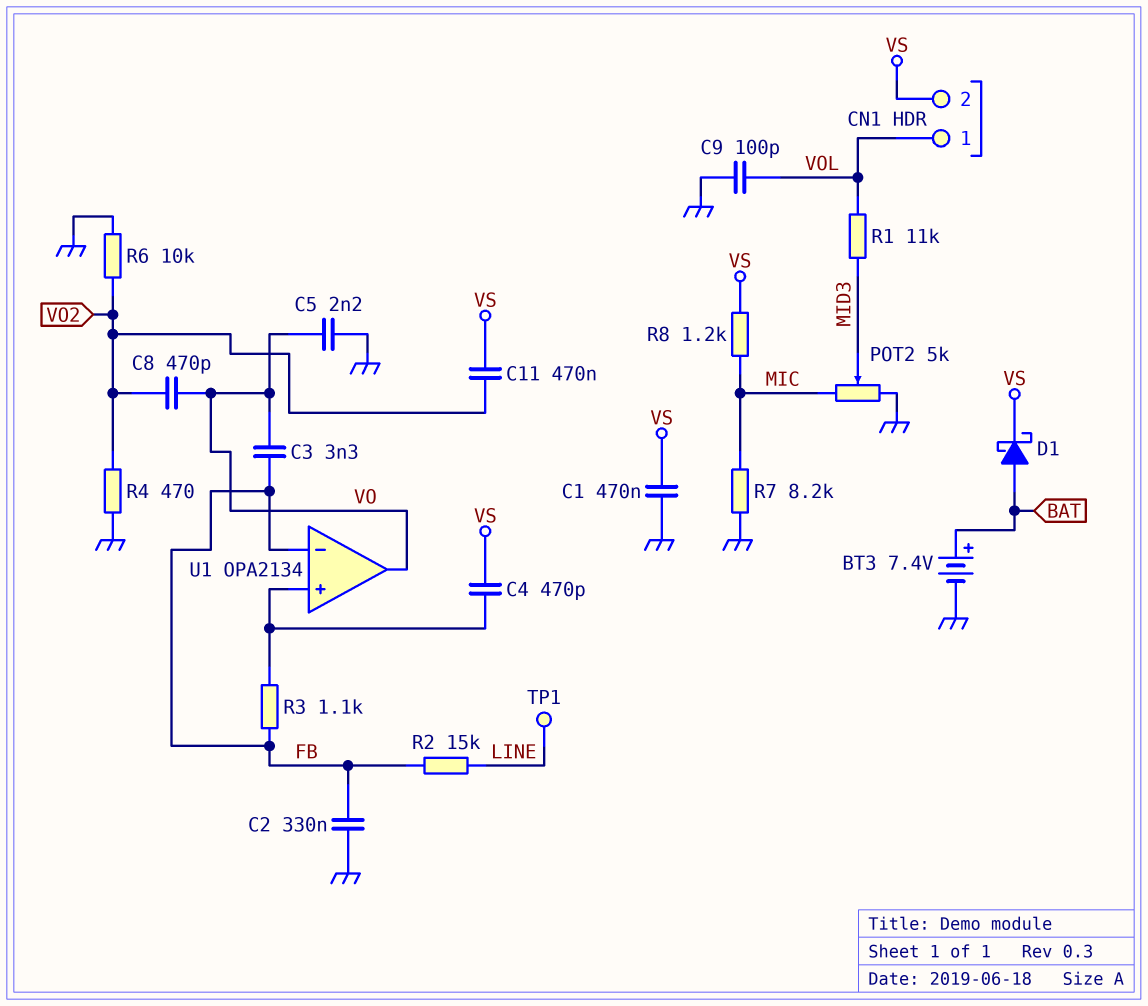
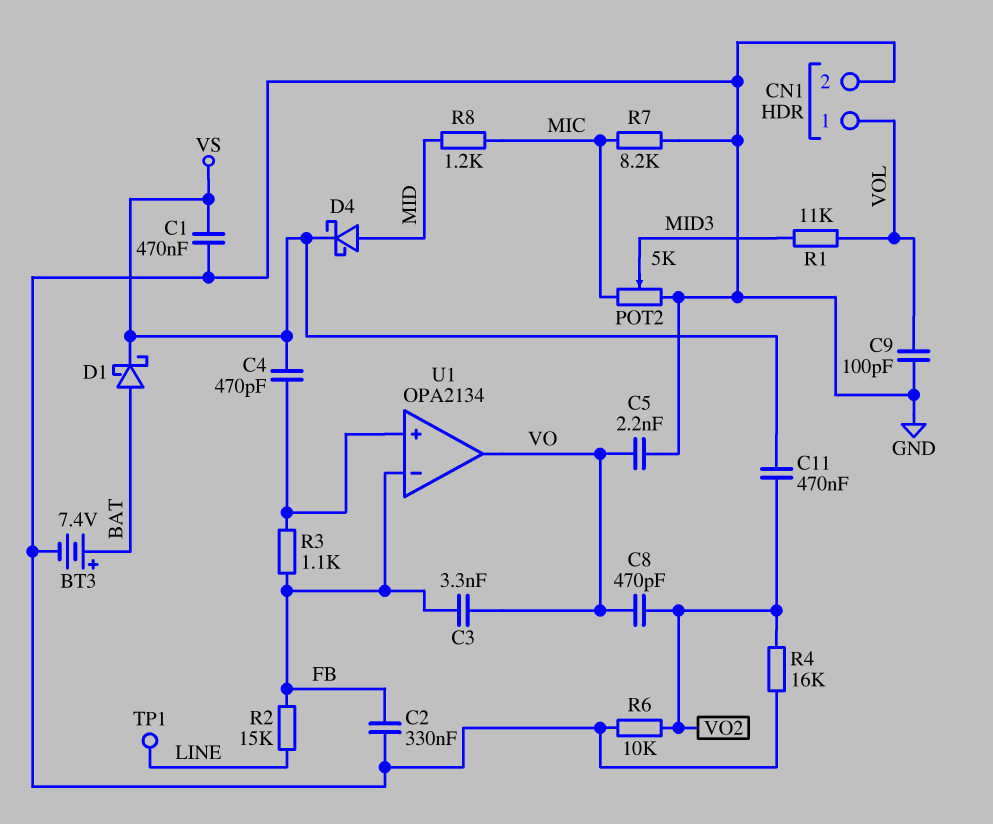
CN1 pin 2: VS -> GND
D4: none -> schottky (A MID, K VS)
R4: 470 (GND, VO2) -> 16k (GND, VO2)
R8: 1.2k (MIC, VS) -> 1.2k (MIC, MID)

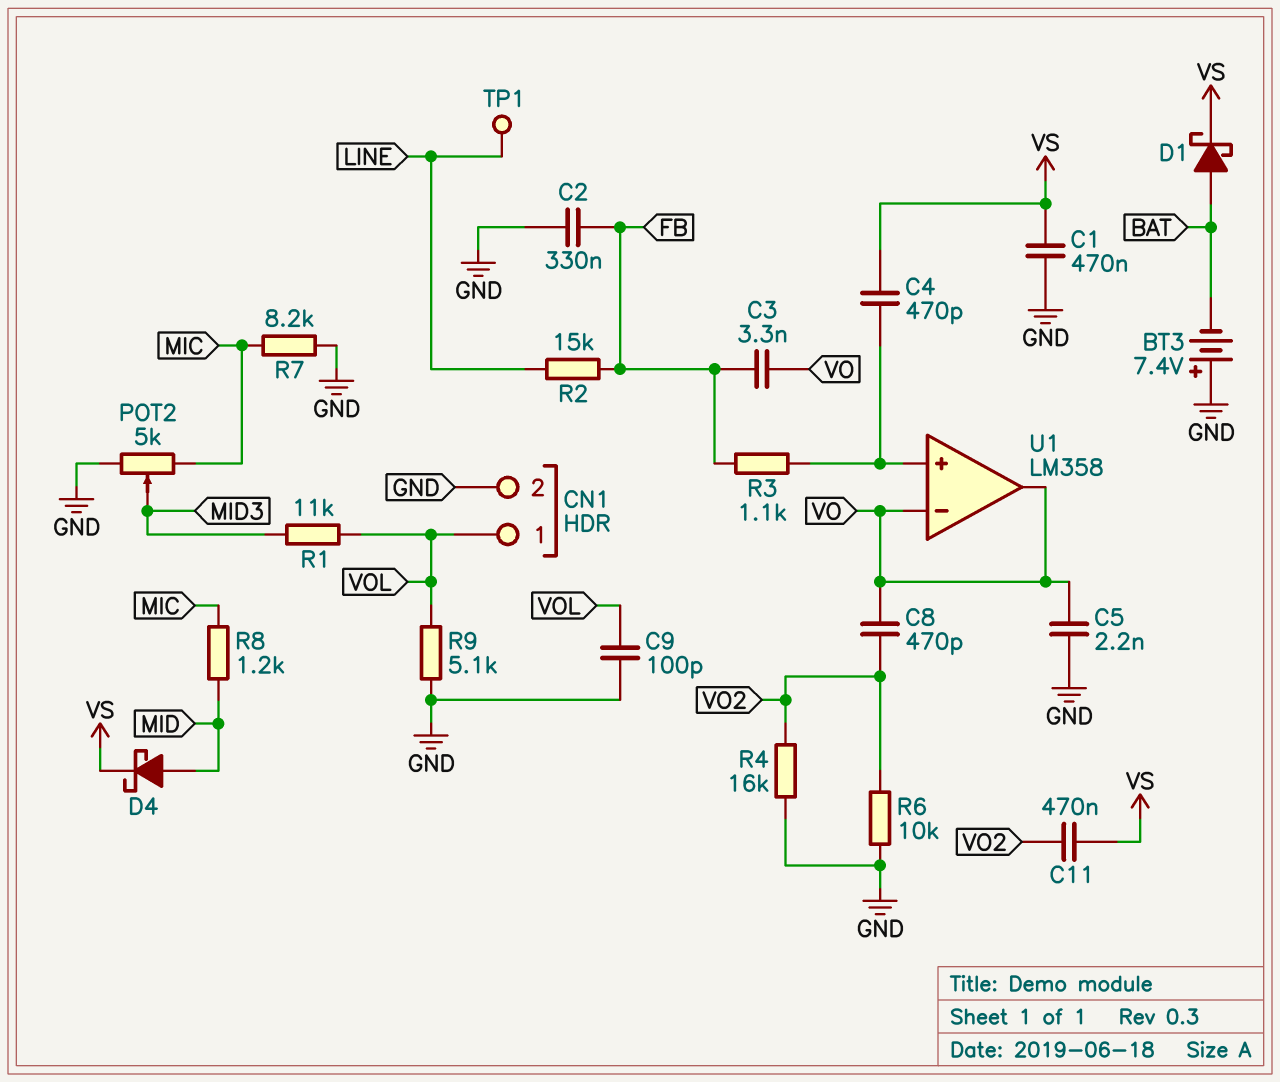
BT3: 7.4V (plus BAT, minus GND) -> 7.4V (plus GND, minus BAT)
R9: none -> 5.1k (GND, VOL)
U1: OPA2134 -> LM358
U1 pin in-: FB -> VO

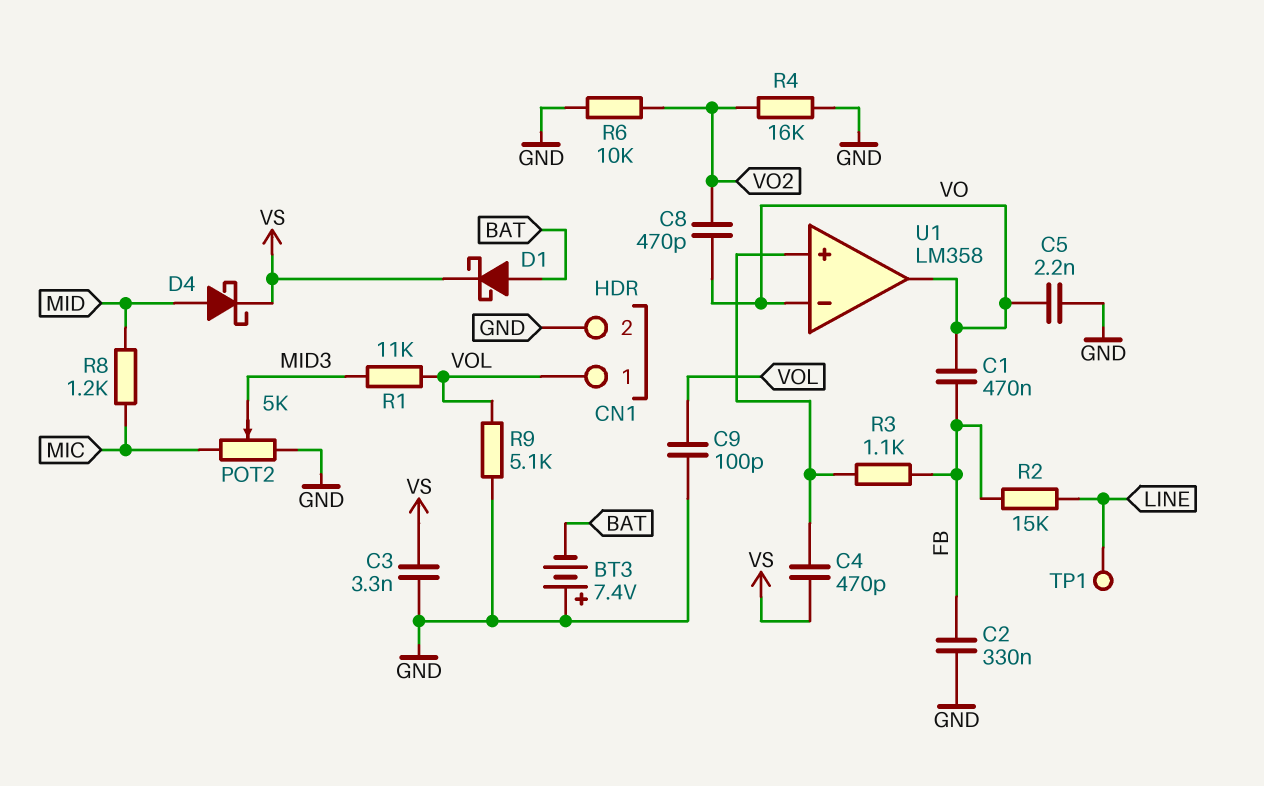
C1: 470nF (GND, VS) -> 470nF (FB, VO)
C3: 3.3nF (FB, VO) -> 3.3nF (GND, VS)
C11: 470nF (VO2, VS) -> none
R7: 8.2k (GND, MIC) -> none

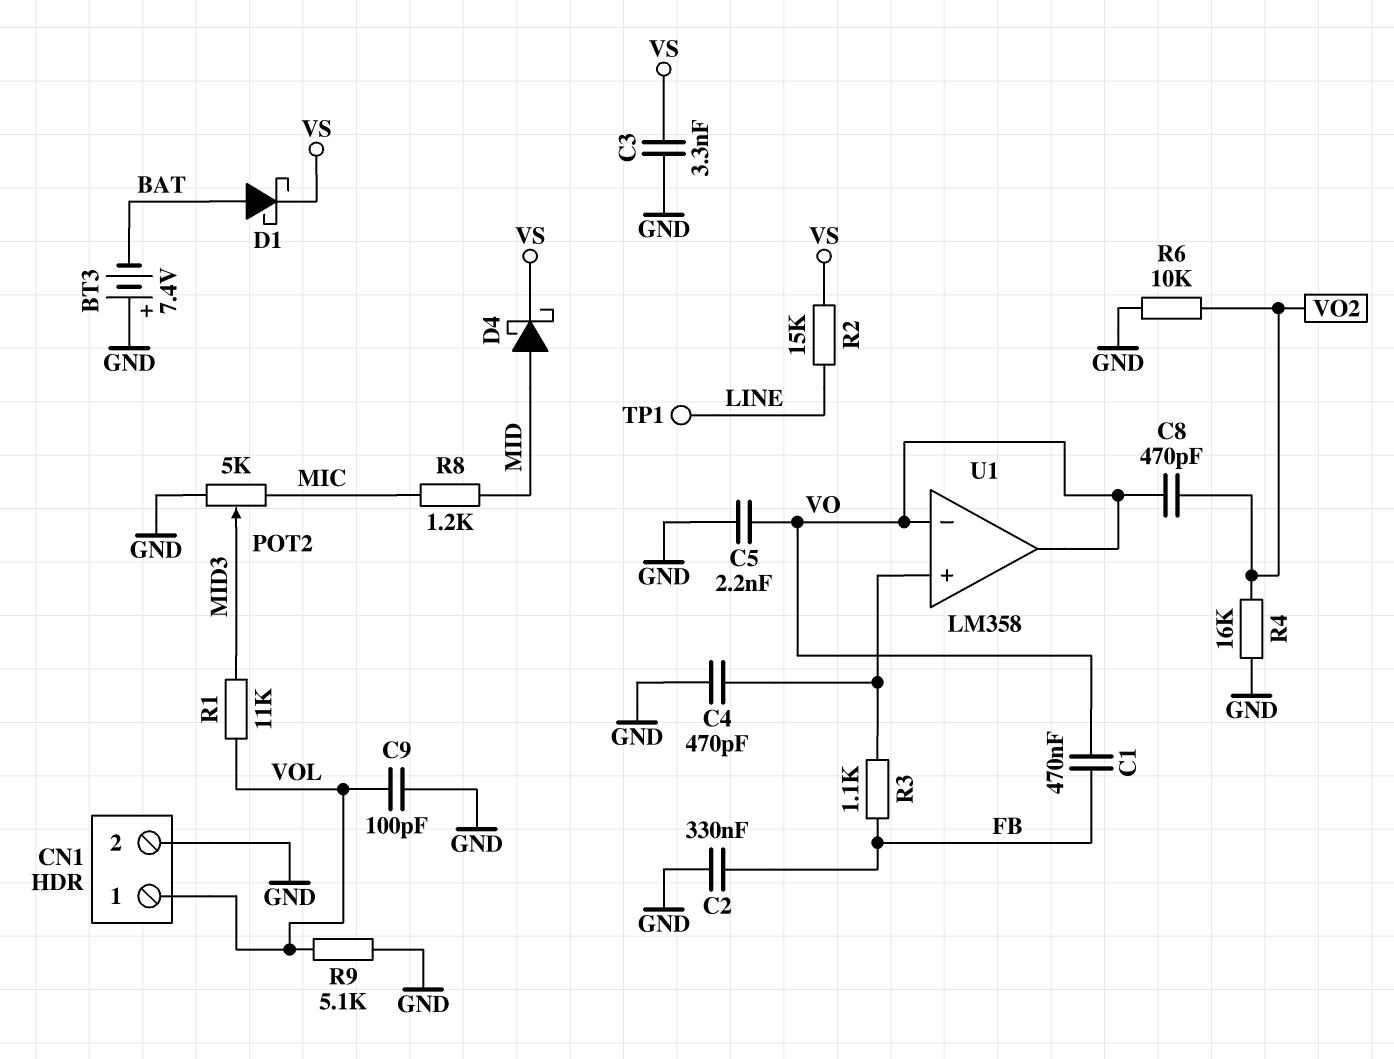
C4: 470pF (U1/in+, VS) -> 470pF (GND, U1/in+)
R2: 15k (FB, LINE) -> 15k (LINE, VS)

